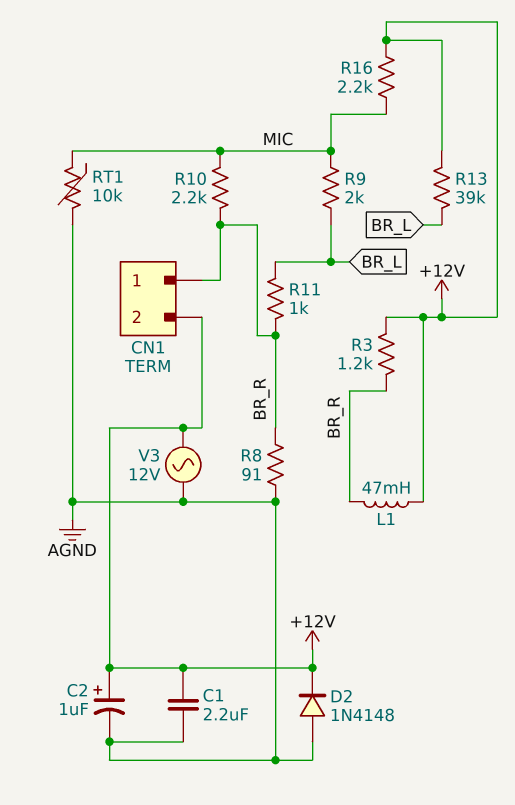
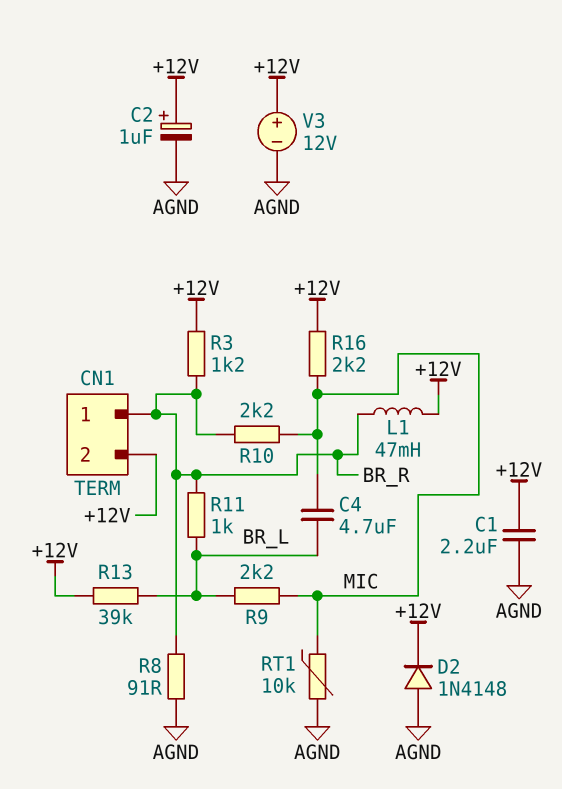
C4: none -> 4.7uF (BR_L, MIC)
R9: 2k (BR_L, MIC) -> 2.2k (BR_L, MIC)
V3: AC 12V (+12V, AGND) -> 12V (plus +12V, minus AGND)

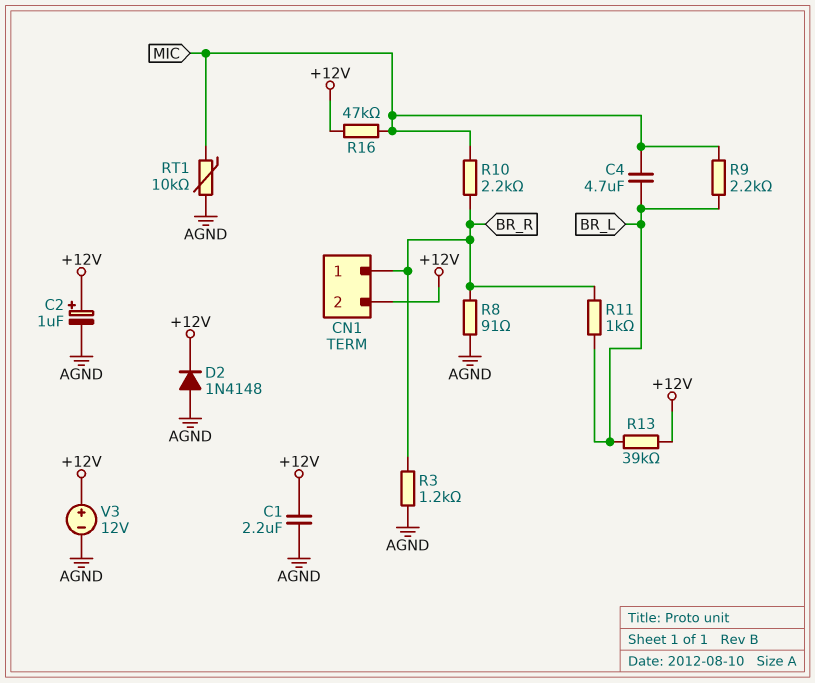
L1: 47mH (+12V, BR_R) -> none
R3: 1.2k (+12V, BR_R) -> 1.2k (AGND, BR_R)
R16: 2.2k (+12V, MIC) -> 47k (+12V, MIC)

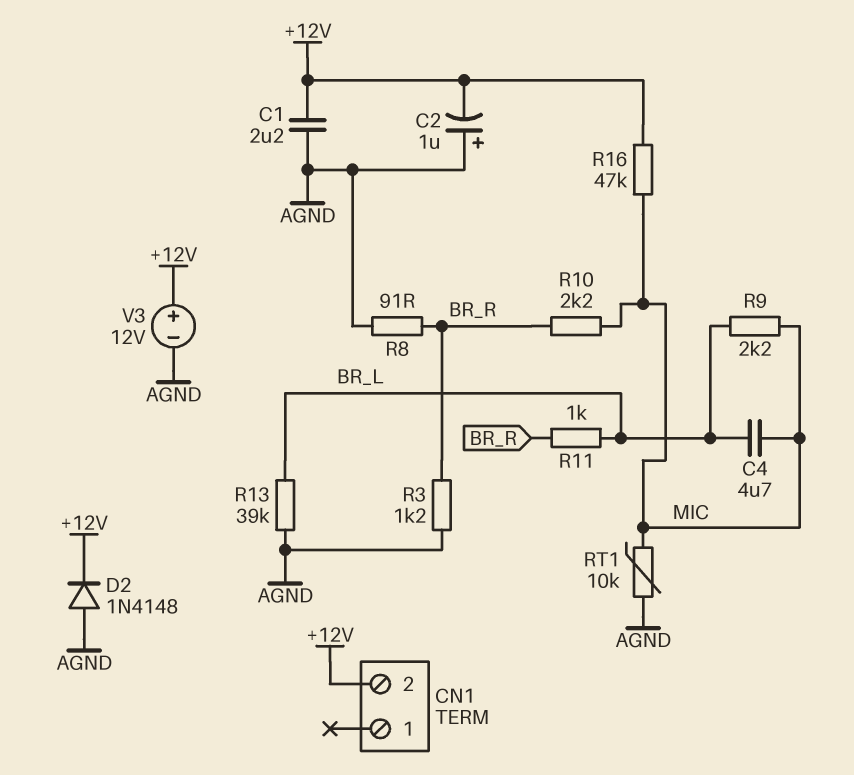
C2: 1uF (plus +12V, minus AGND) -> 1uF (plus AGND, minus +12V)
CN1 pin 1: BR_R -> none
R13: 39k (+12V, BR_L) -> 39k (AGND, BR_L)

